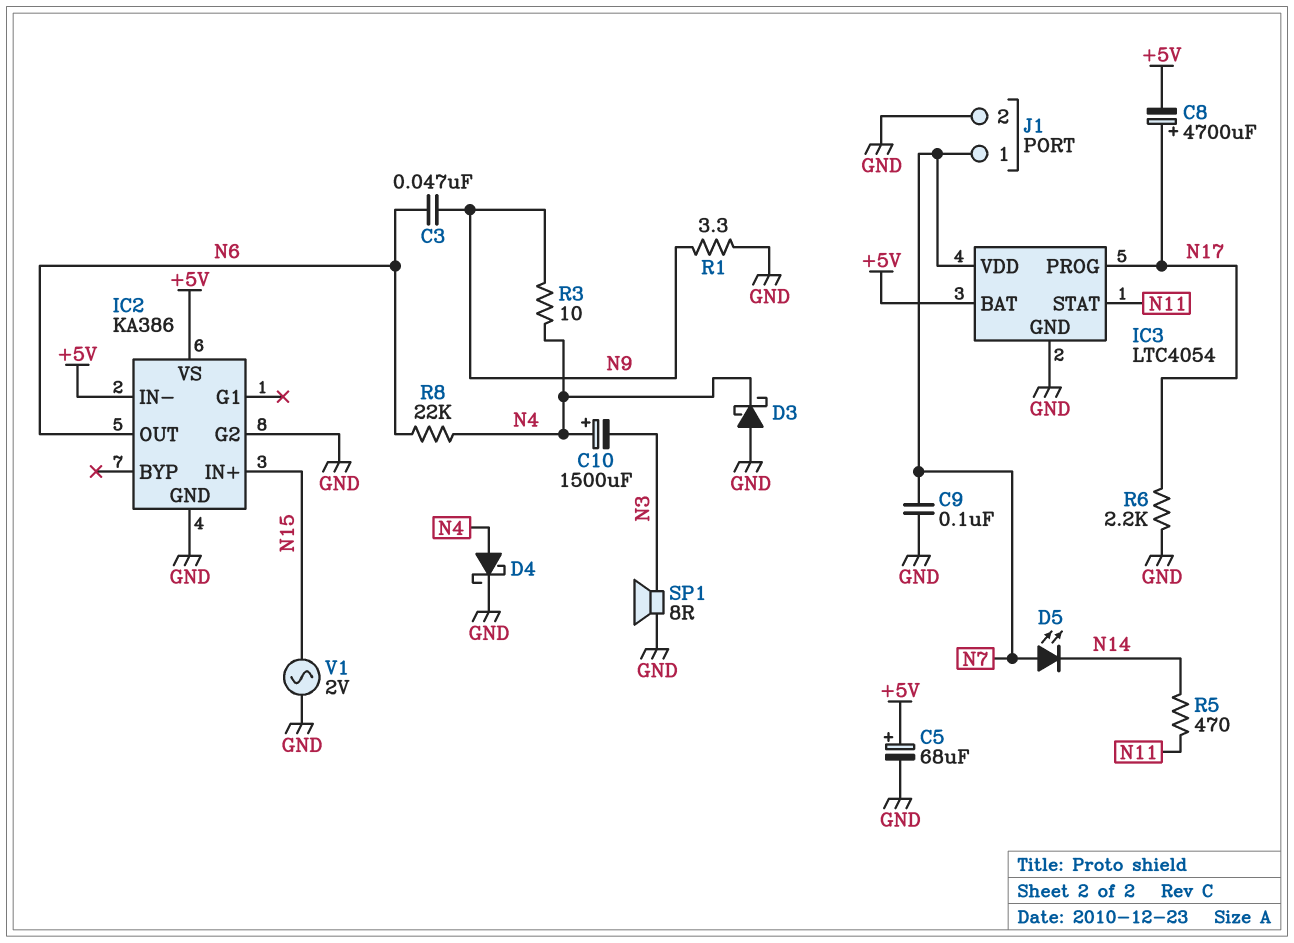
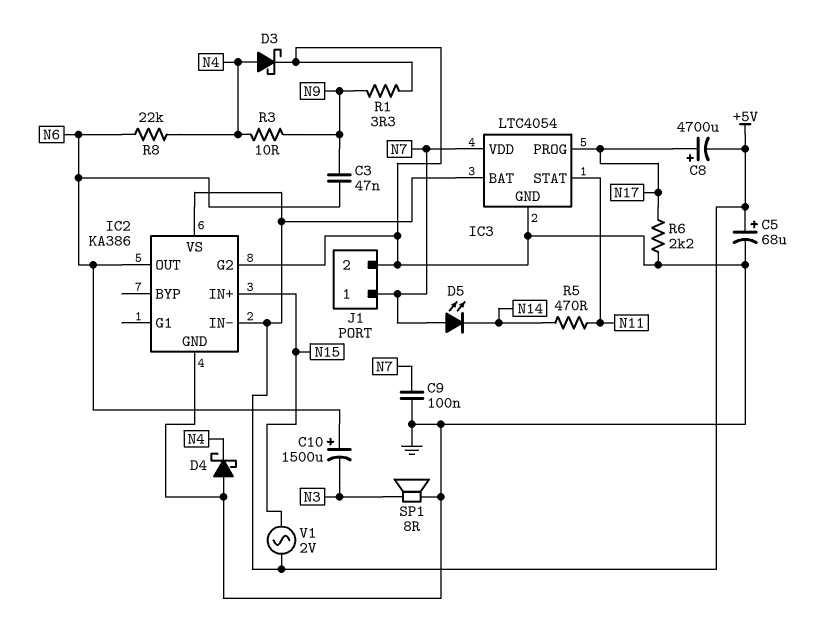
C10: 1500uF (plus N4, minus N3) -> 1500uF (plus N6, minus N3)
D3: schottky (A GND, K N4) -> schottky (A N4, K GND)
D4: schottky (A N4, K GND) -> schottky (A GND, K N4)
V1: AC 2V (GND, N15) -> AC 2V (+5V, N15)

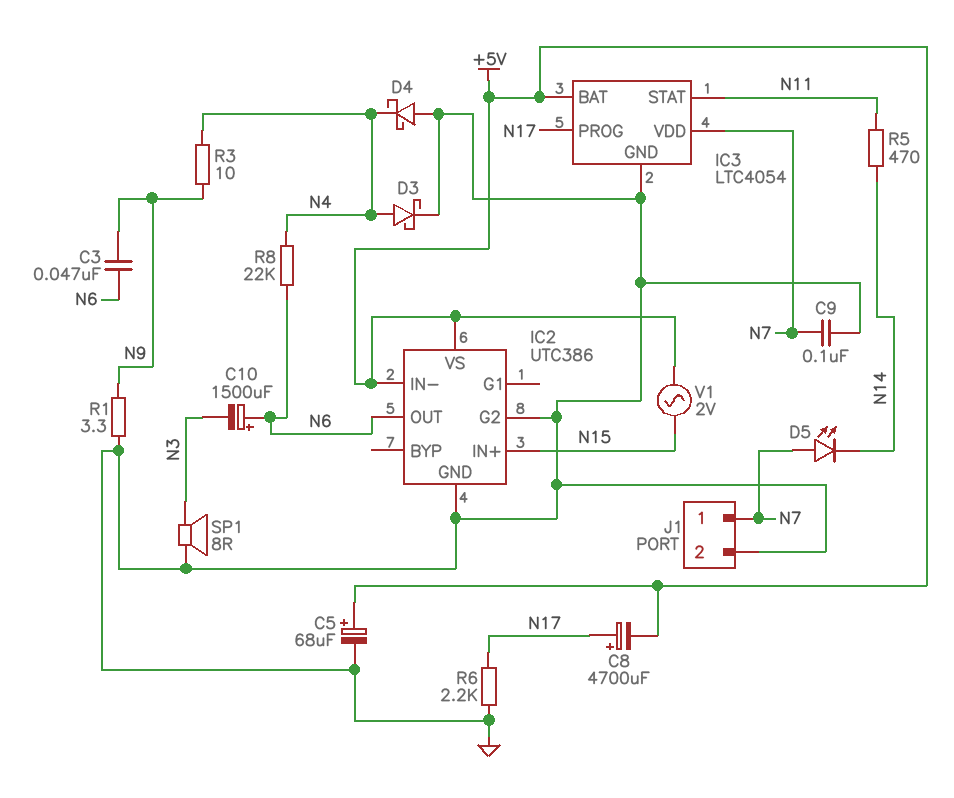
IC2: KA386 -> UTC386

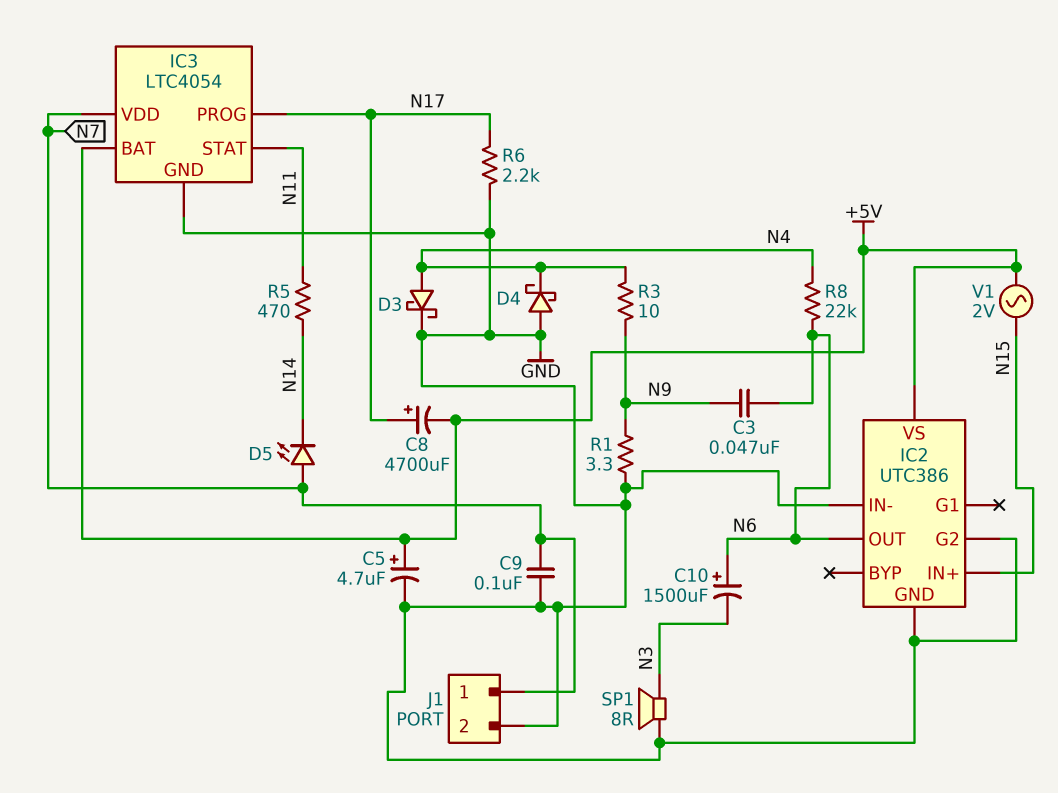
C5: 68uF (plus +5V, minus GND) -> 4.7uF (plus +5V, minus GND)
IC2 pin IN-: +5V -> GND

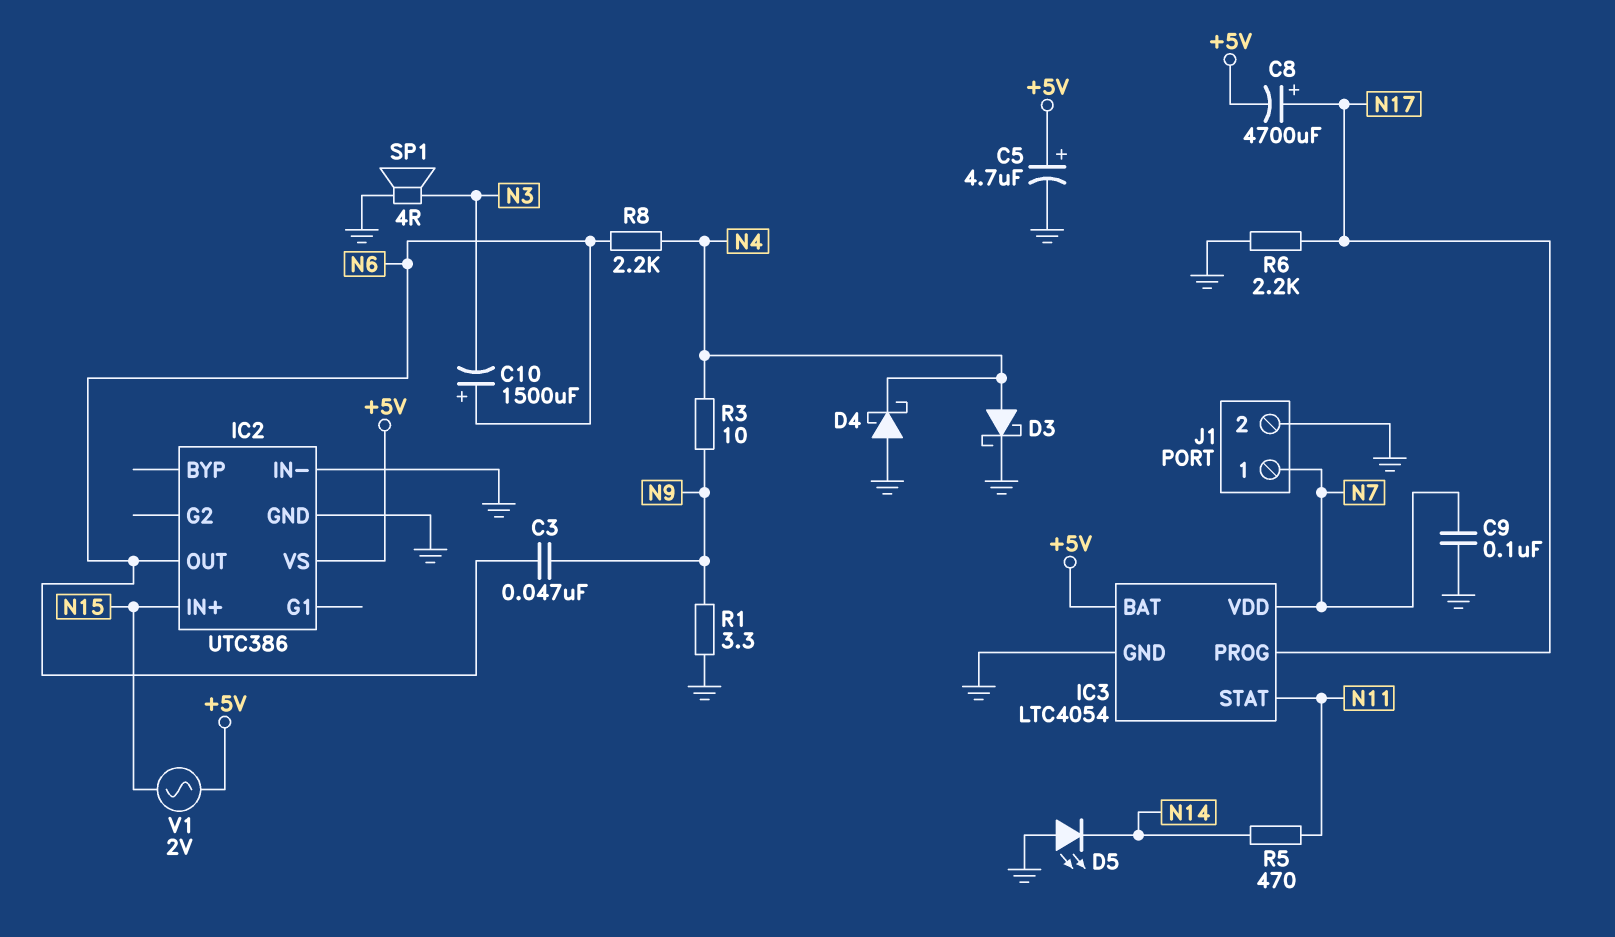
D5: LED (A N7, K N14) -> LED (A GND, K N14)
IC2 pin G2: GND -> none
R8: 22k (N4, N6) -> 2.2k (N4, N6)
SP1: speaker 8R (GND, N3) -> speaker 4R (GND, N3)

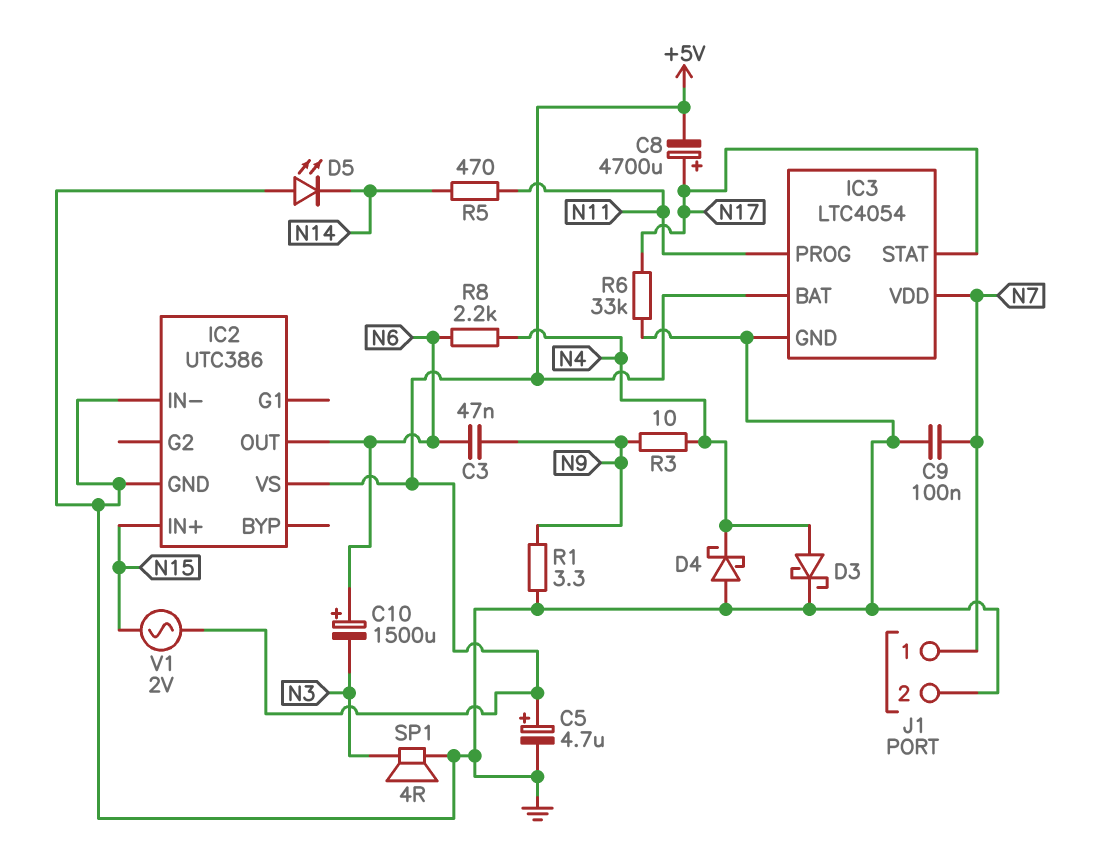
IC3 pin PROG: N17 -> N11
IC3 pin STAT: N11 -> N17
R6: 2.2k (GND, N17) -> 33k (GND, N17)

